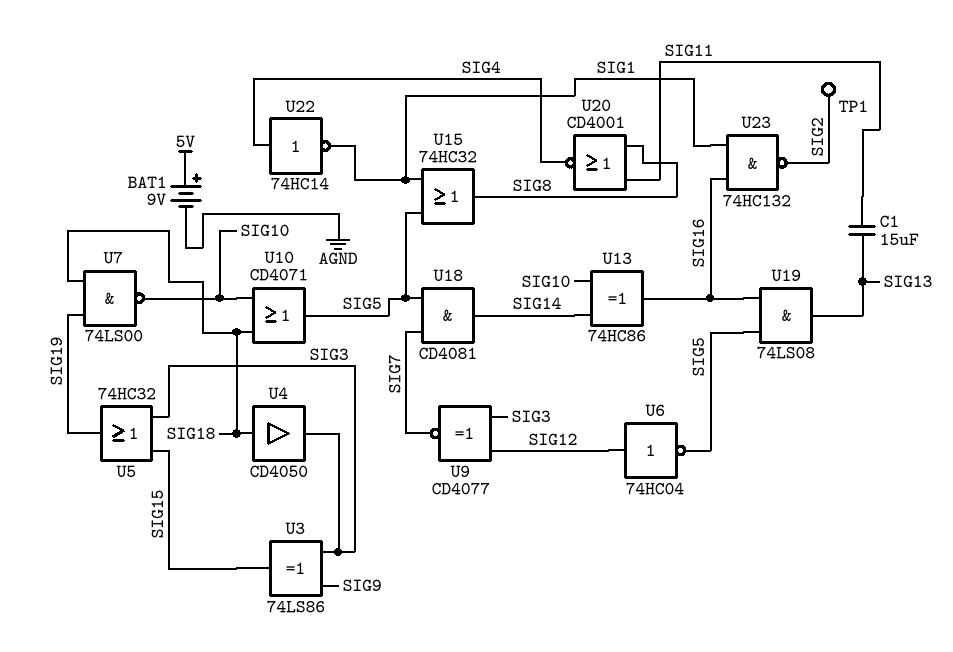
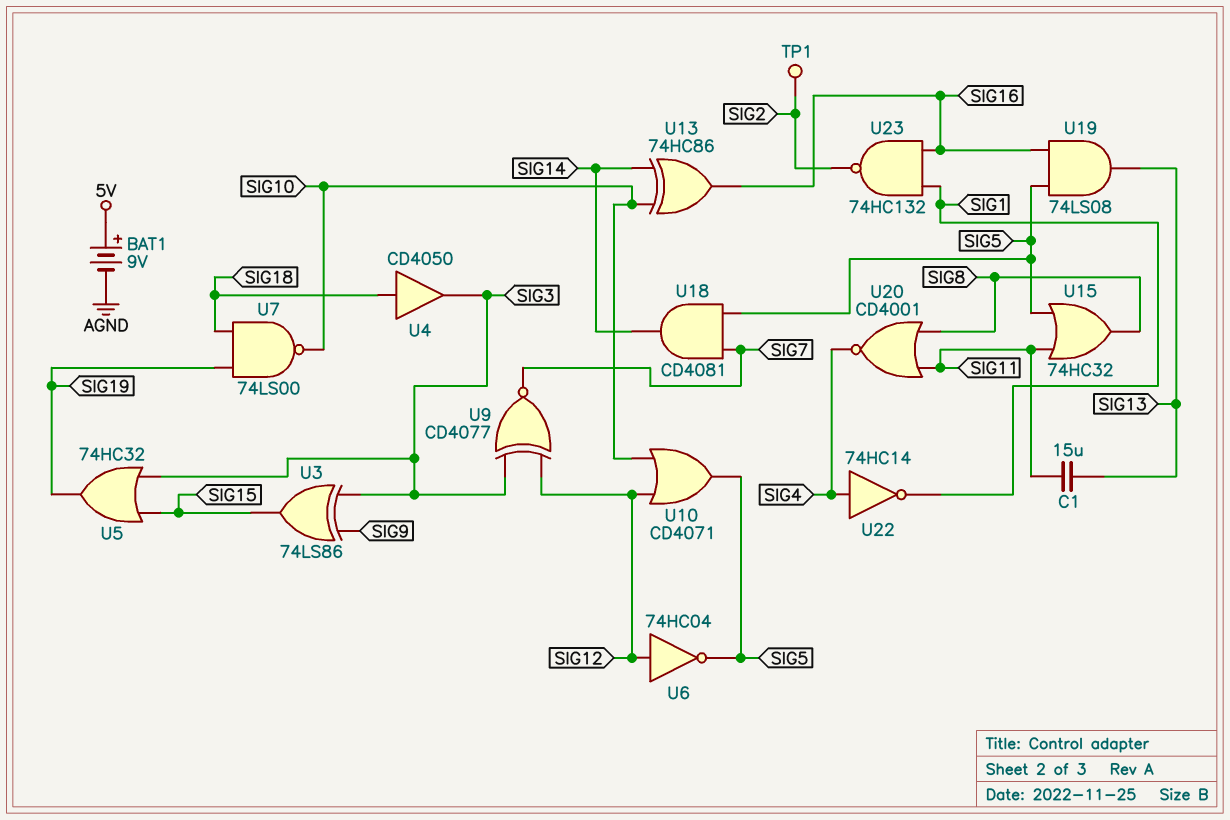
U10: OR CD4071 (in SIG10, in SIG18, out SIG5) -> OR CD4071 (in SIG10, in SIG12, out SIG5)
U15: OR 74HC32 (in SIG1, in SIG5, out SIG8) -> OR 74HC32 (in SIG5, in SIG11, out SIG8)

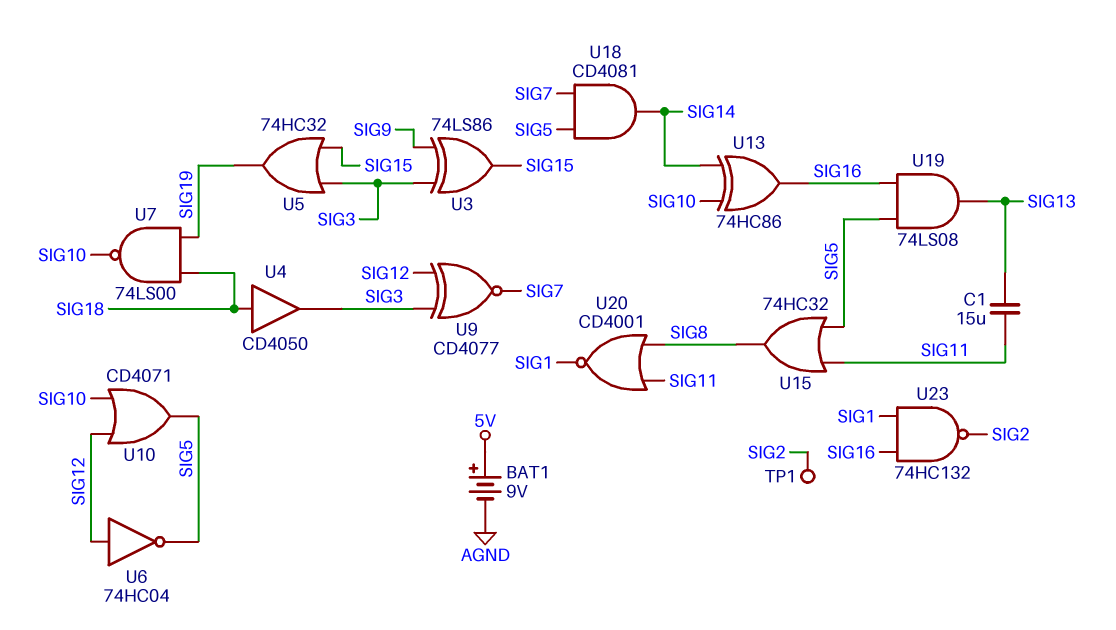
U20: NOR CD4001 (in SIG8, in SIG11, out SIG4) -> NOR CD4001 (in SIG8, in SIG11, out SIG1)
U22: NOT 74HC14 (in SIG4, out SIG1) -> none

